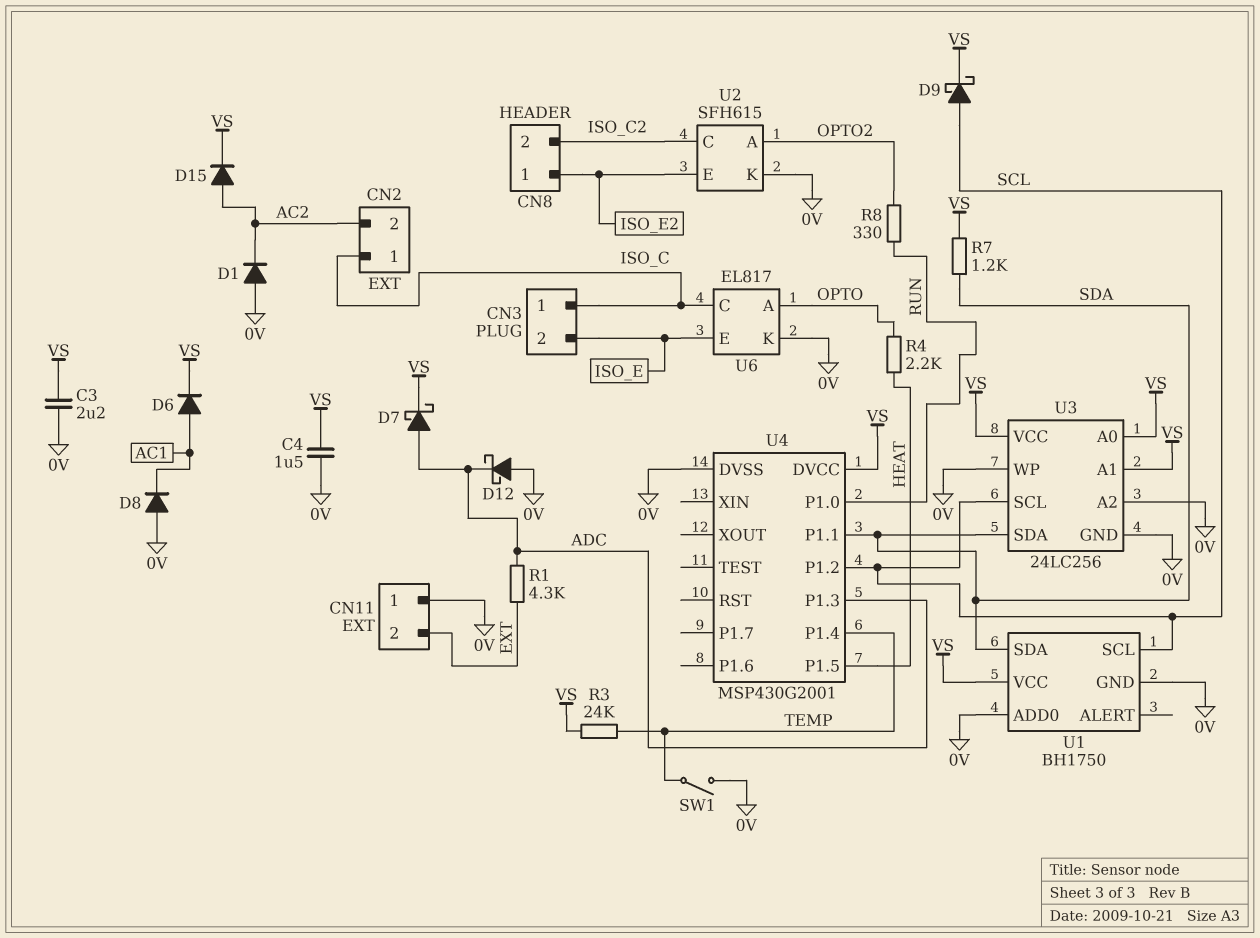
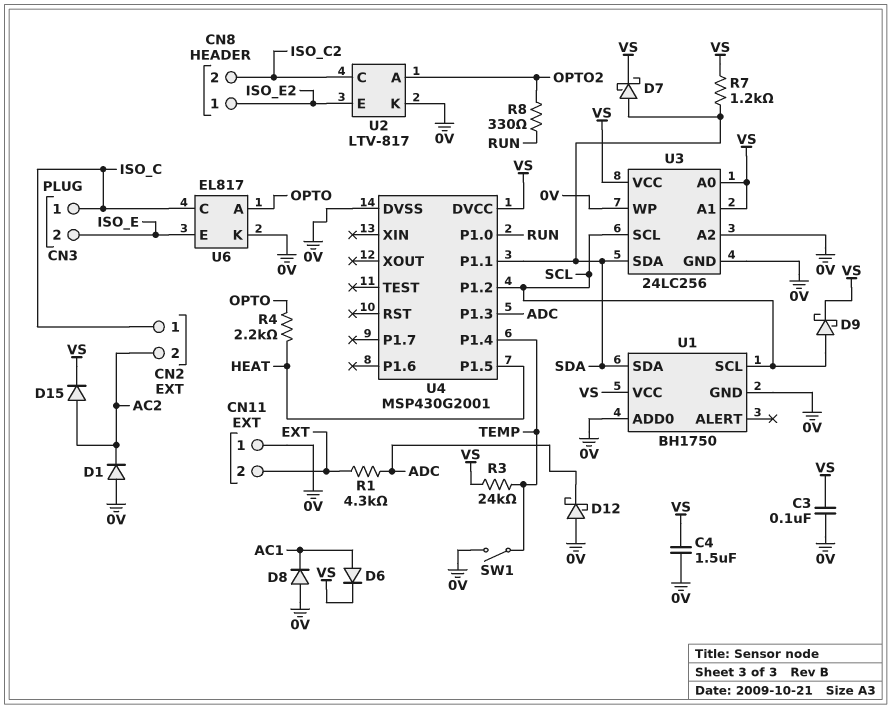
C3: 2.2uF (0V, VS) -> 100nF (0V, VS)
D7: schottky (A ADC, K VS) -> schottky (A SDA, K VS)
U2: SFH615 -> LTV-817

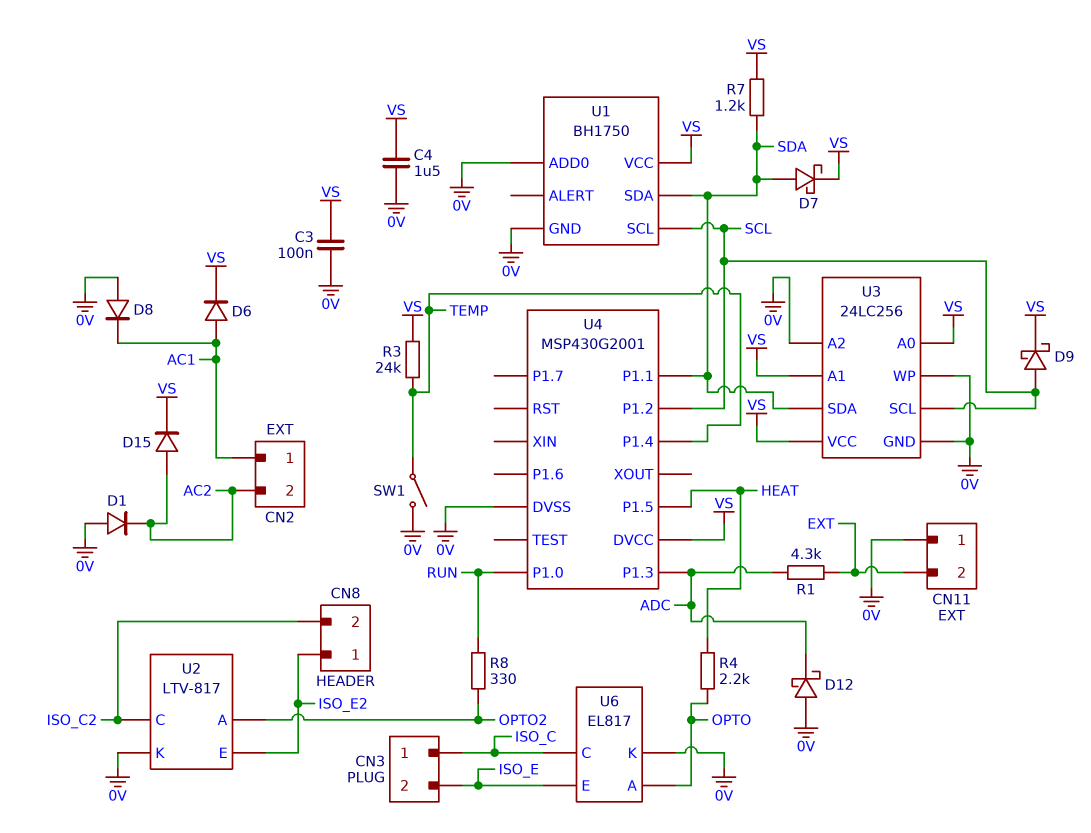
CN2 pin 1: ISO_C -> AC1

